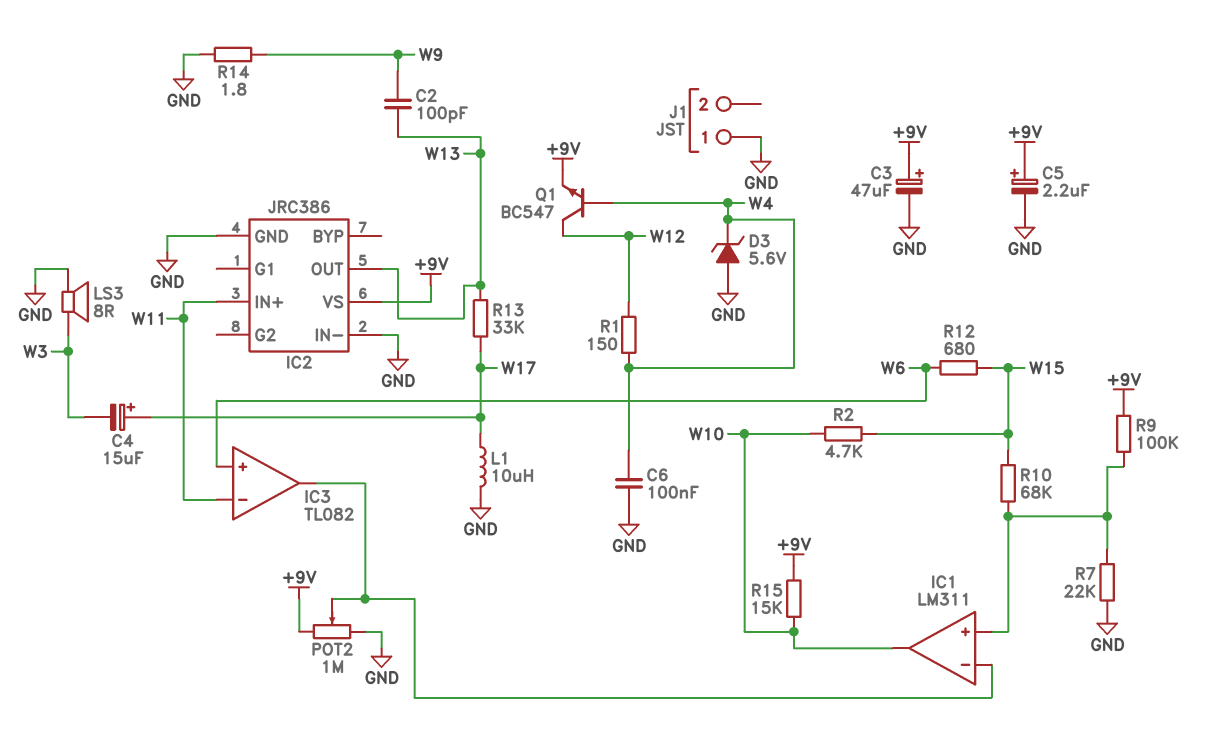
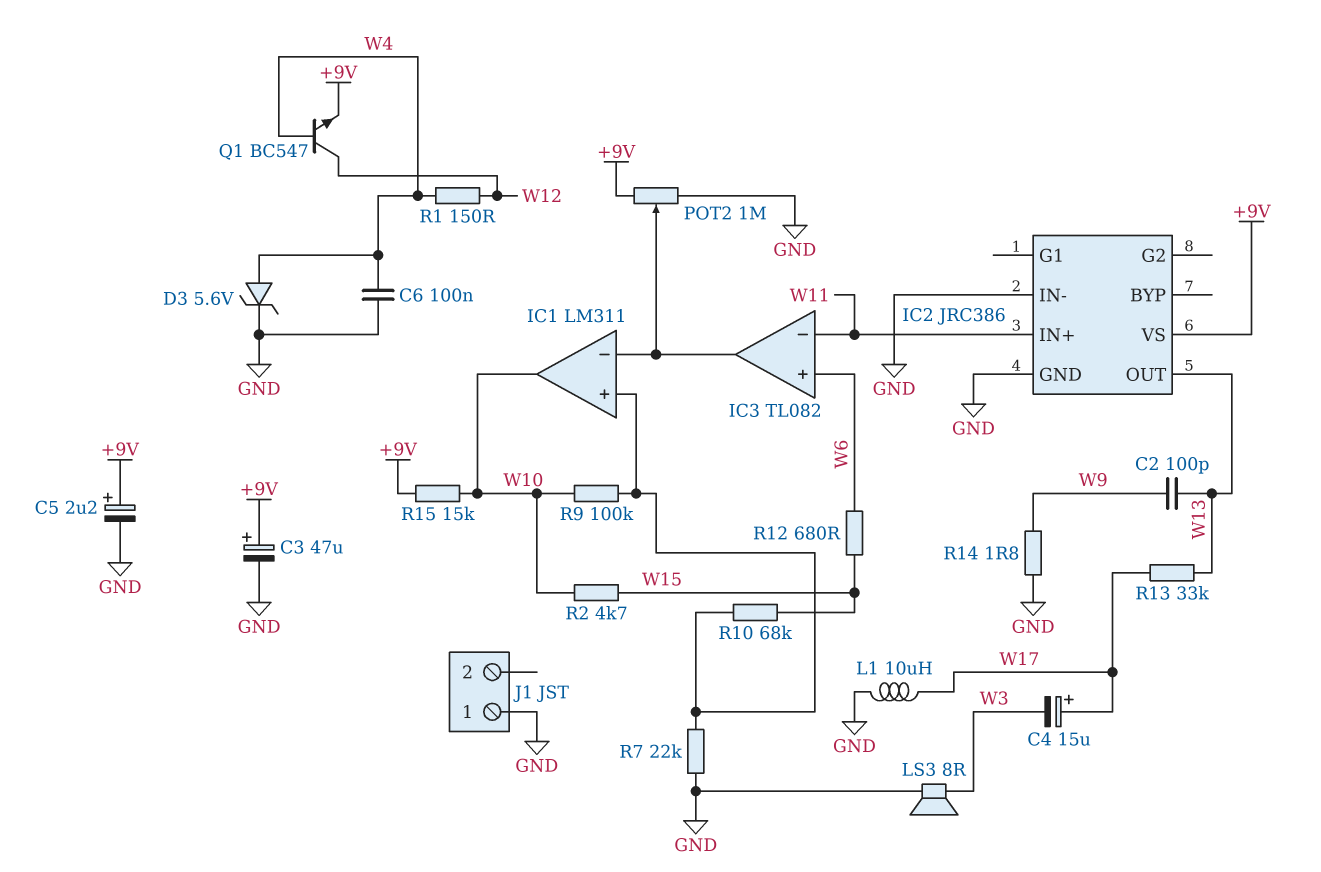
D3: zener 5.6V (A GND, K W4) -> zener 5.6V (A W4, K GND)
R9: 100k (+9V, IC1/in+) -> 100k (IC1/in+, W10)

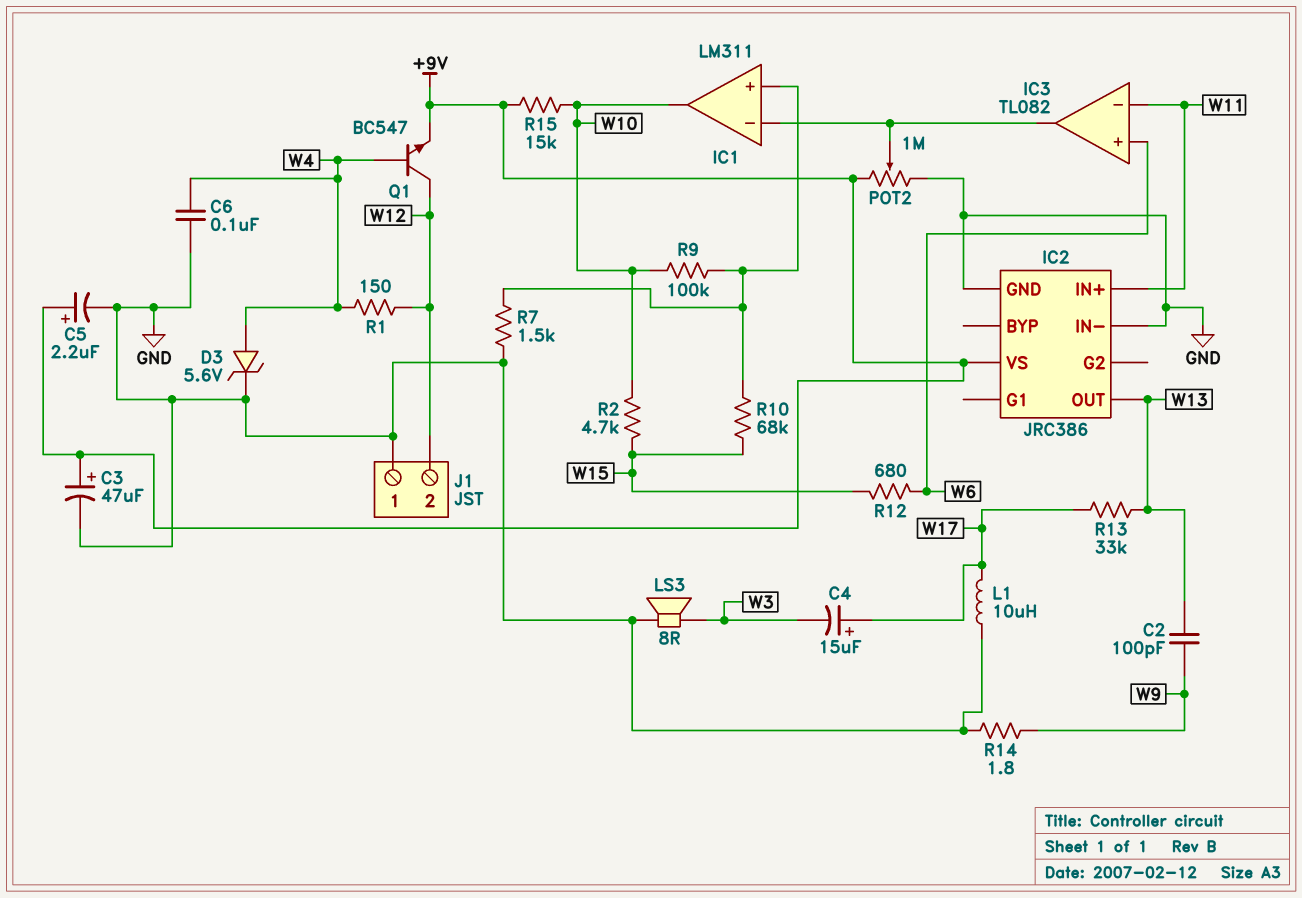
J1 pin 2: none -> W12
R7: 22k (GND, IC1/in+) -> 1.5k (GND, IC1/in+)

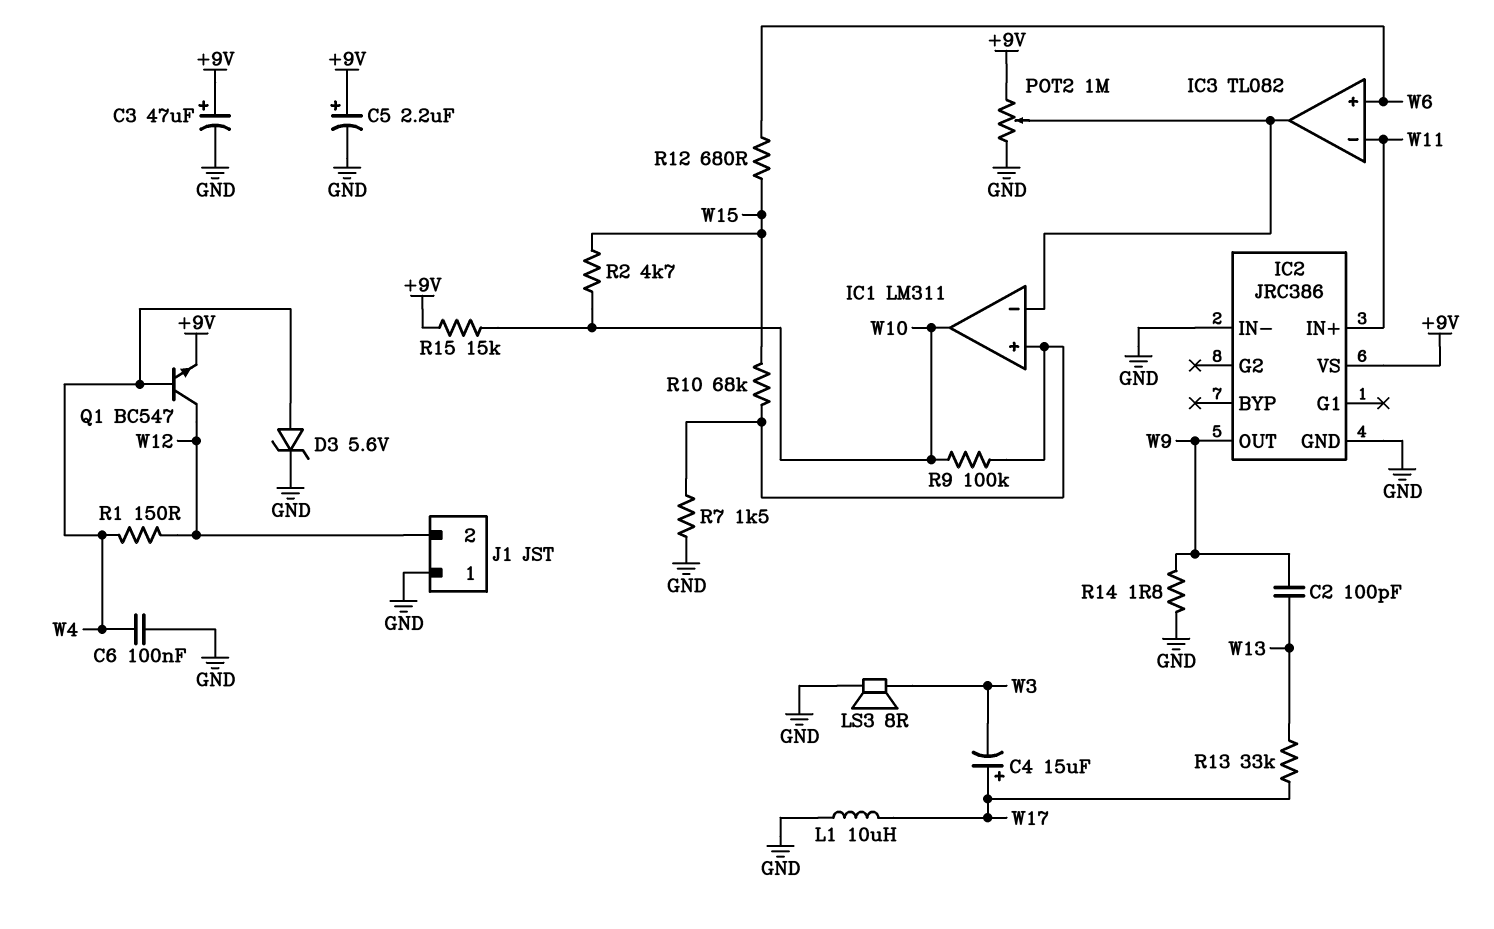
IC2 pin OUT: W13 -> W9

